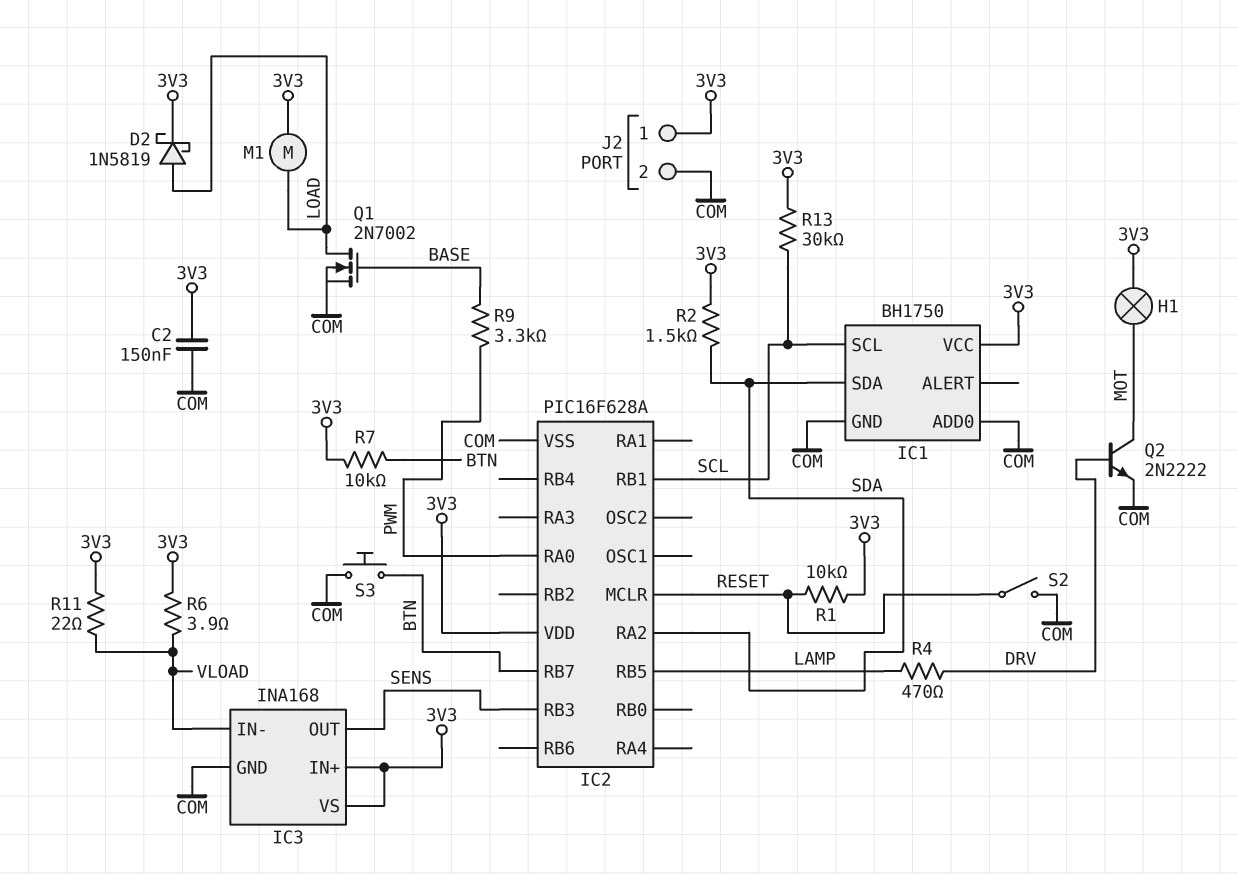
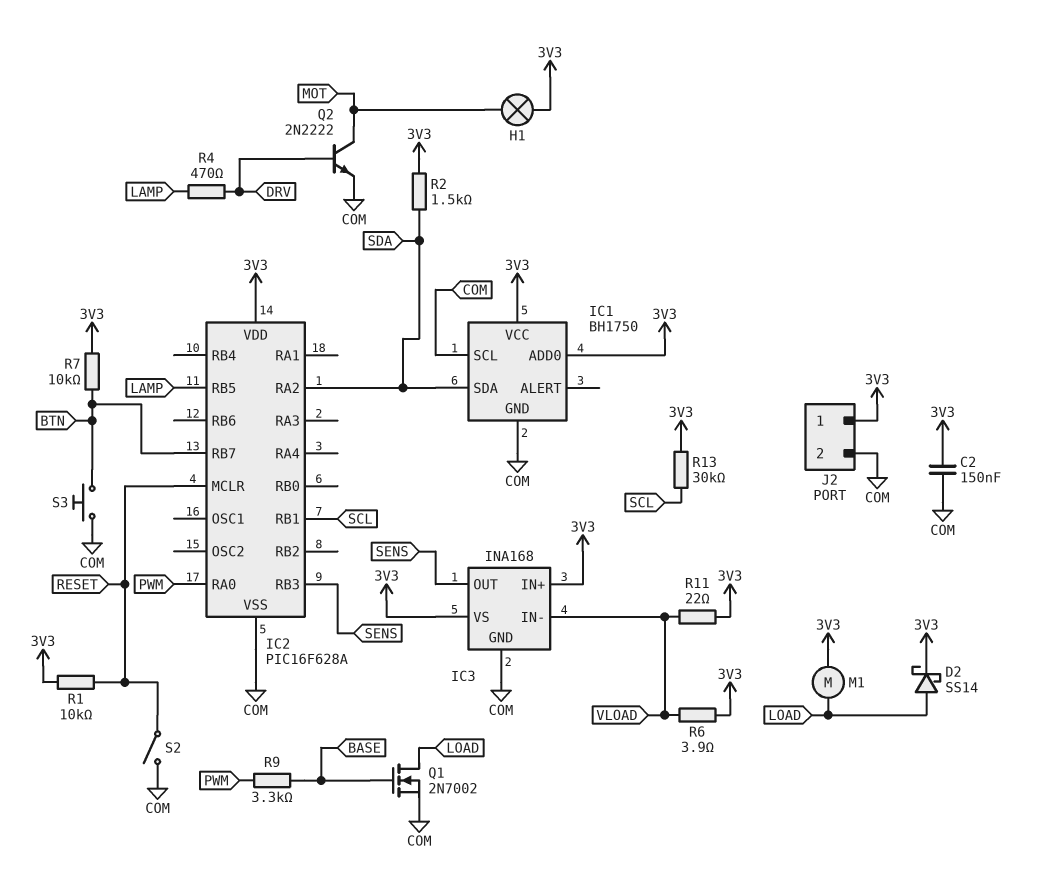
D2: schottky 1N5819 (A LOAD, K 3V3) -> schottky SS14 (A LOAD, K 3V3)
IC1 pin ADD0: COM -> 3V3
IC1 pin SCL: SCL -> COM

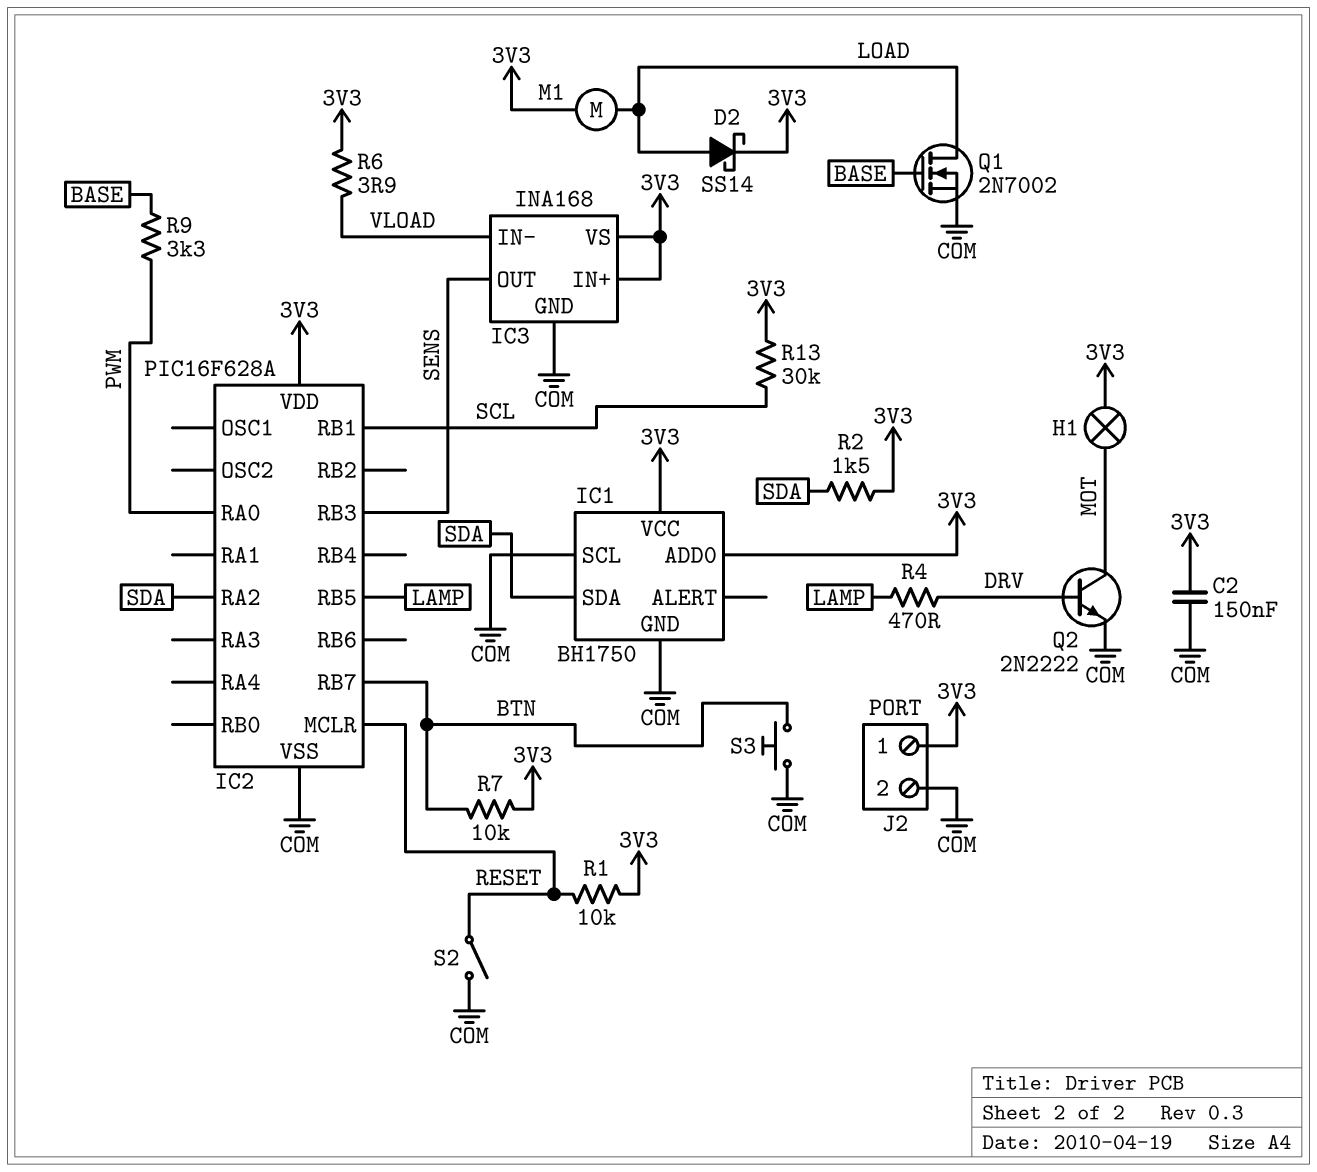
R11: 22 (3V3, VLOAD) -> none

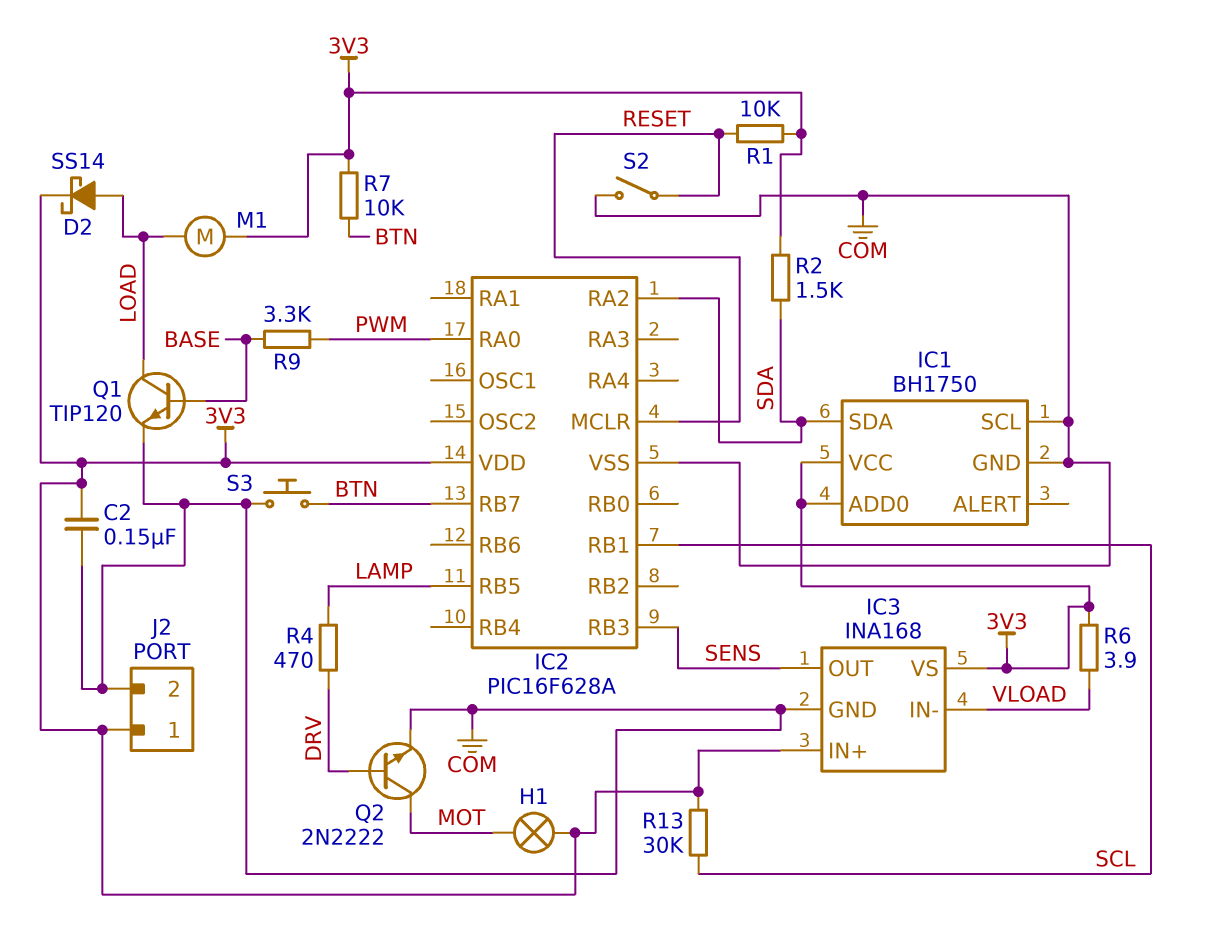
Q1: NMOS 2N7002 (G BASE, D LOAD, S COM) -> NPN TIP120 (B BASE, C LOAD, E COM)

